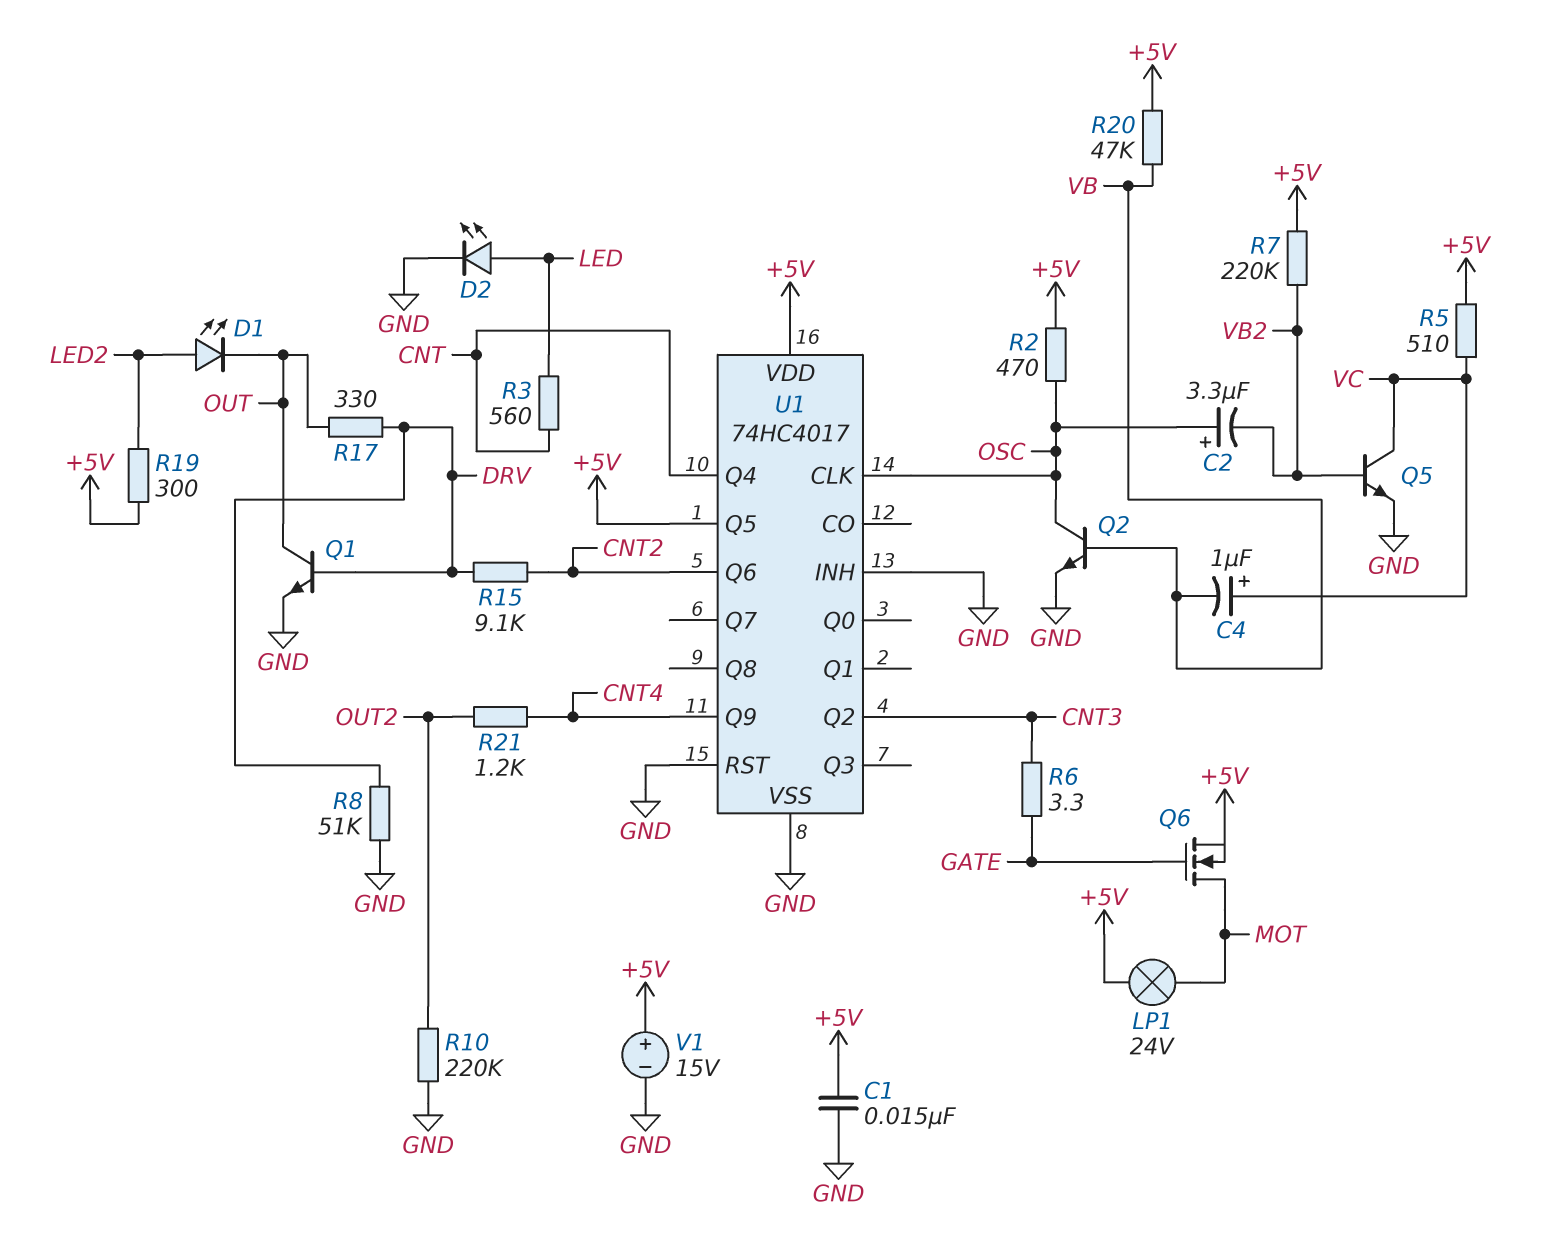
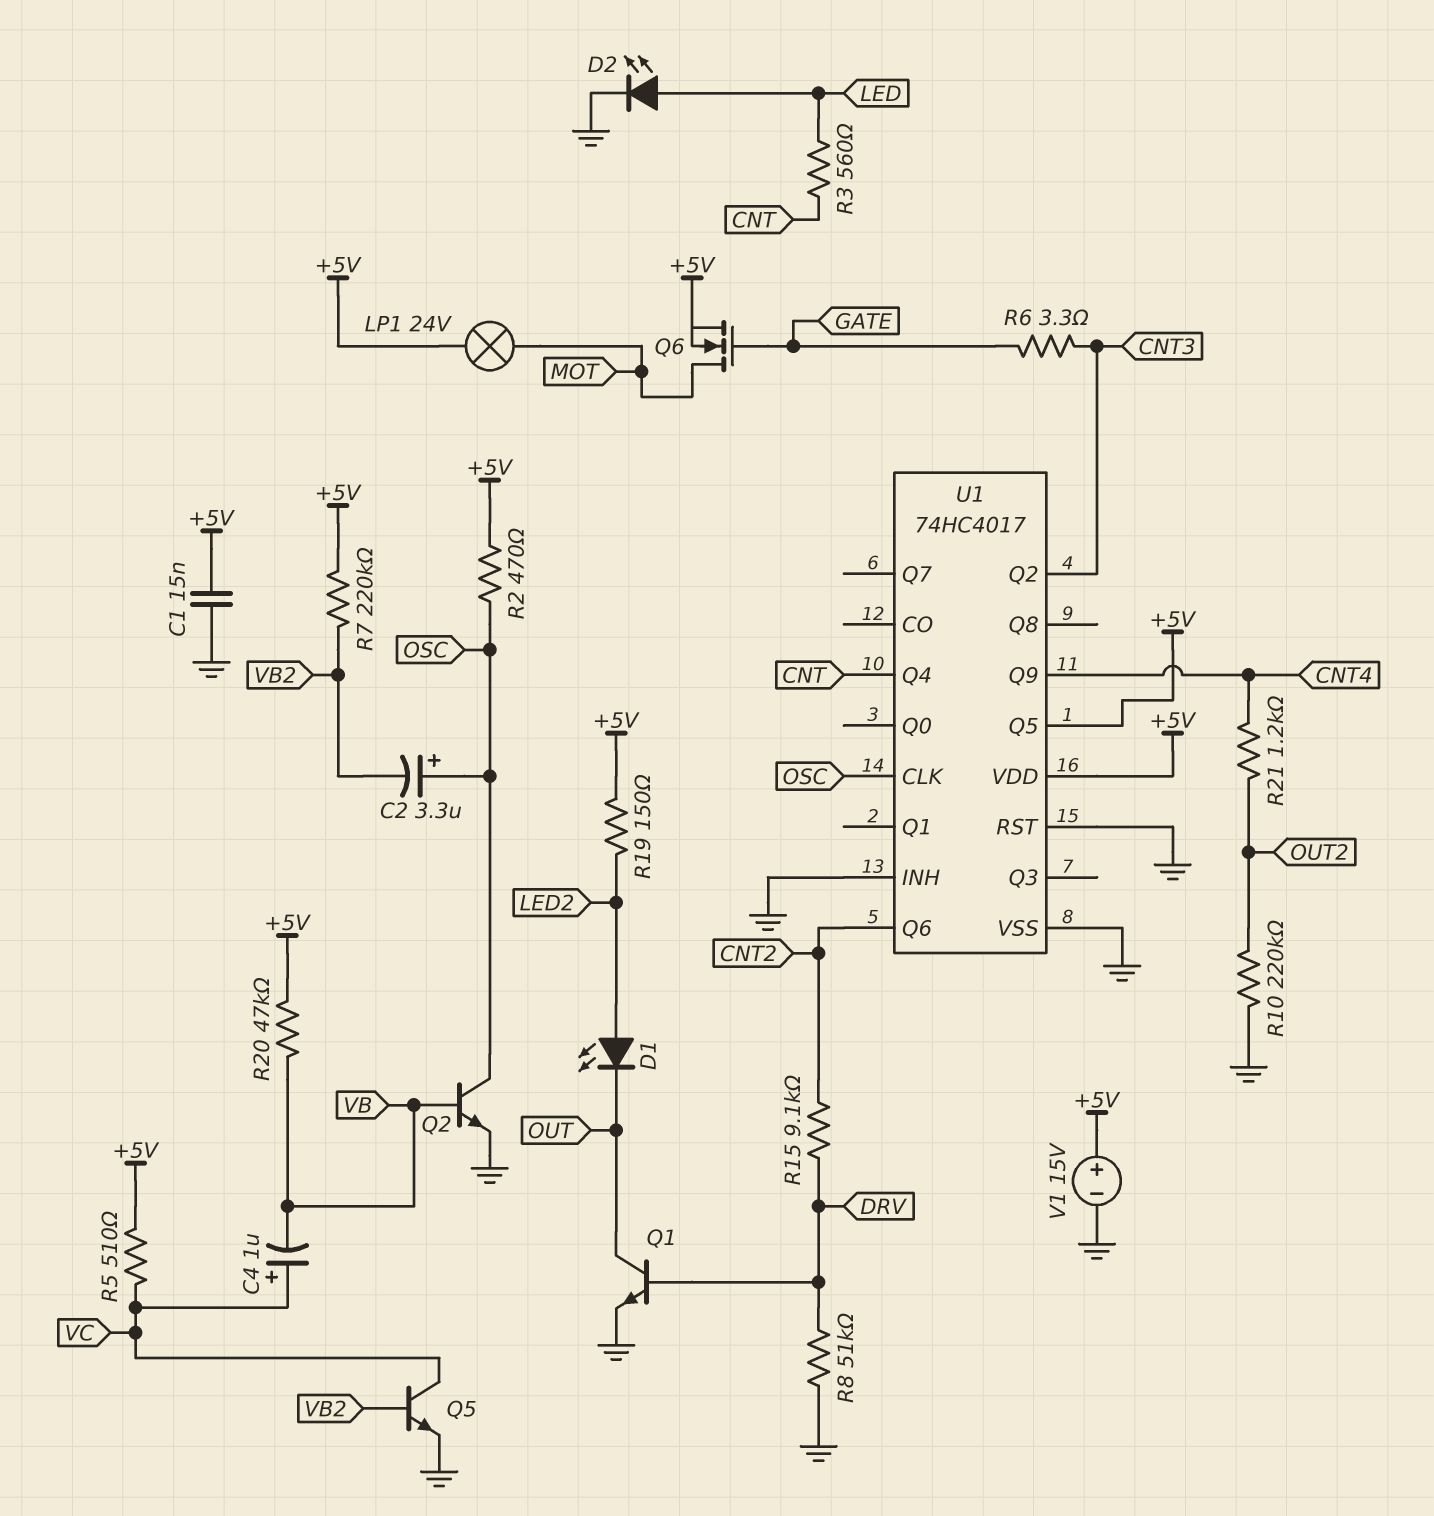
R17: 330 (DRV, OUT) -> none
R19: 300 (+5V, LED2) -> 150 (+5V, LED2)

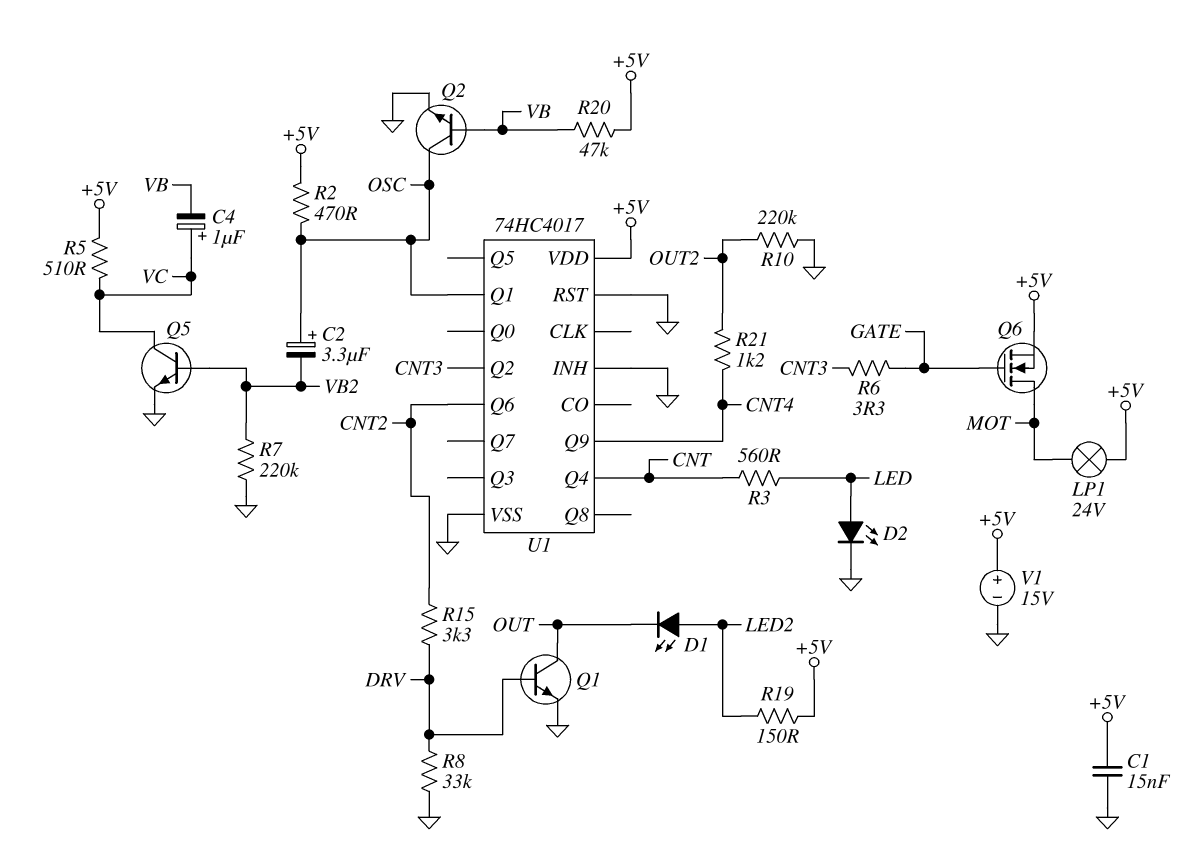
R7: 220k (+5V, VB2) -> 220k (GND, VB2)
R8: 51k (DRV, GND) -> 33k (DRV, GND)
R15: 9.1k (CNT2, DRV) -> 3.3k (CNT2, DRV)
U1 pin CLK: OSC -> none
U1 pin Q1: none -> OSC
U1 pin Q5: +5V -> none

